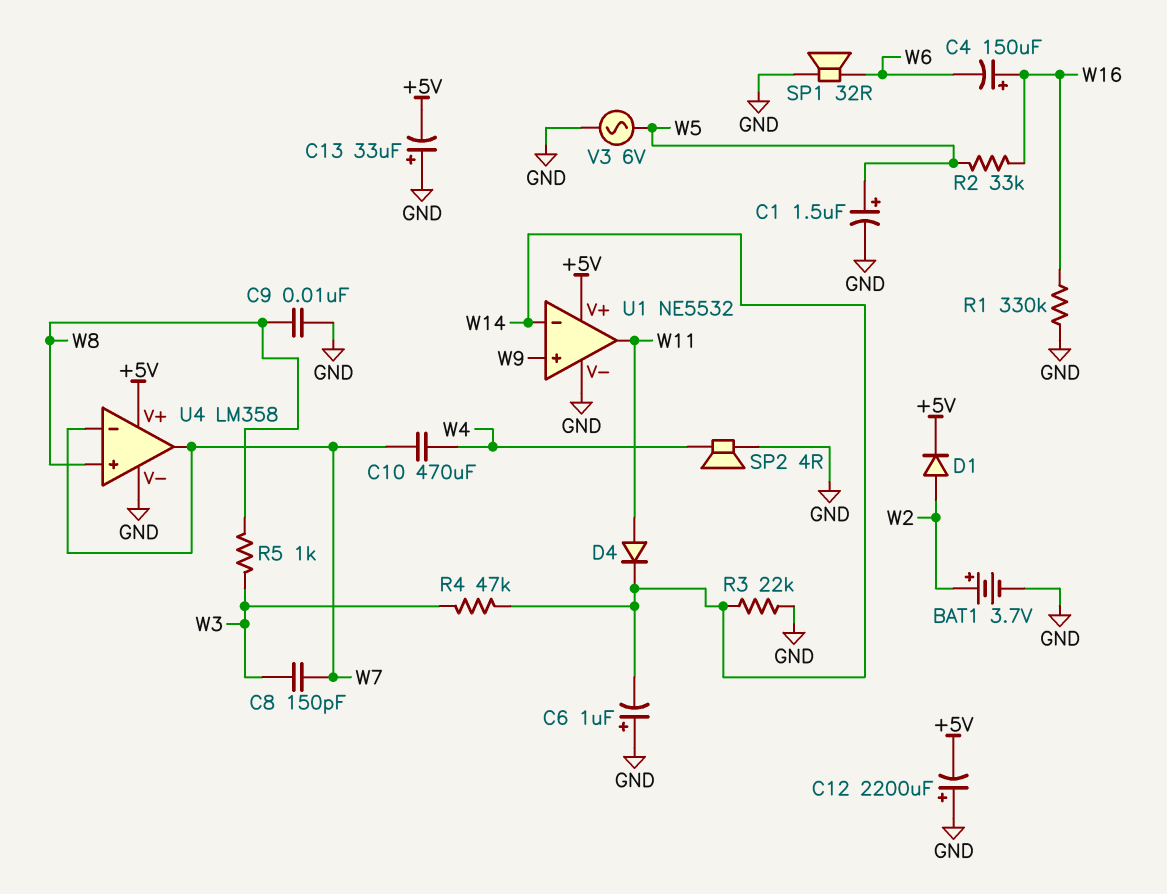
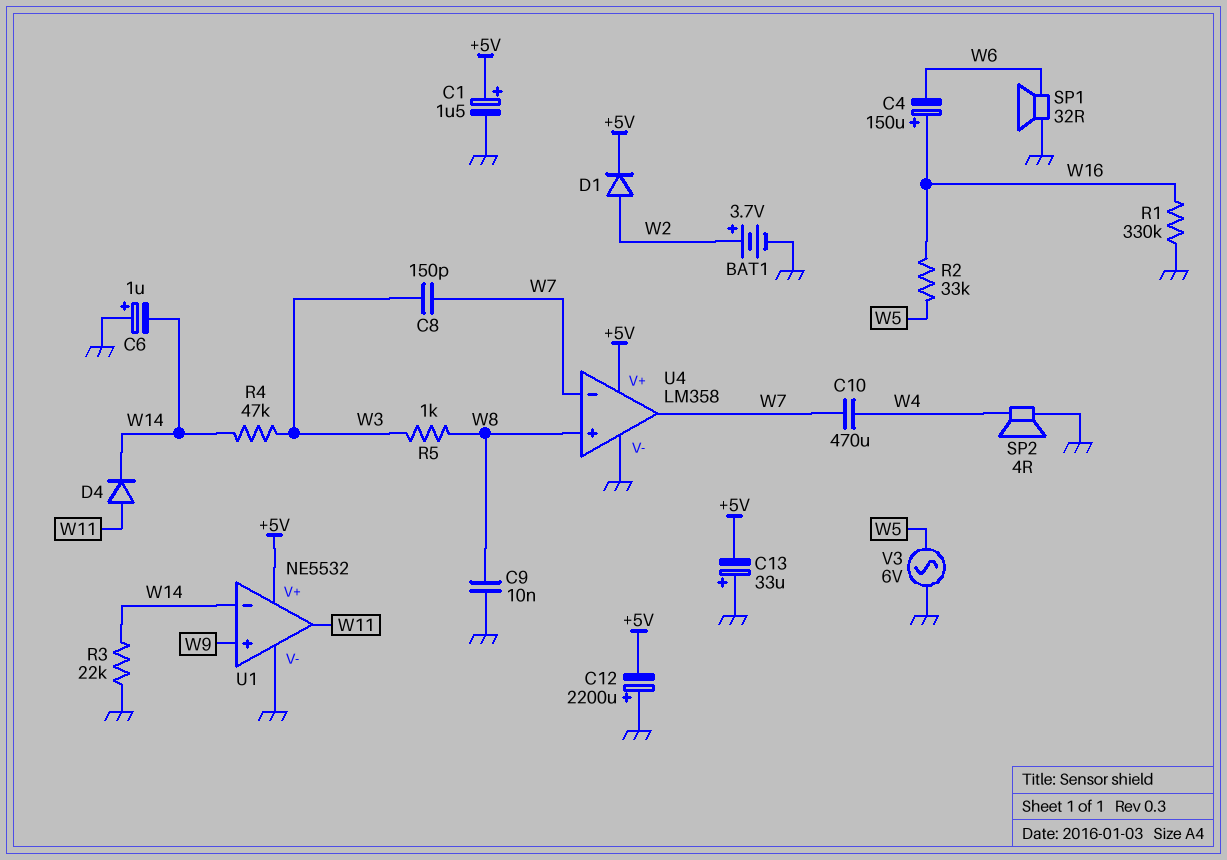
C1: 1.5uF (plus W5, minus GND) -> 1.5uF (plus +5V, minus GND)

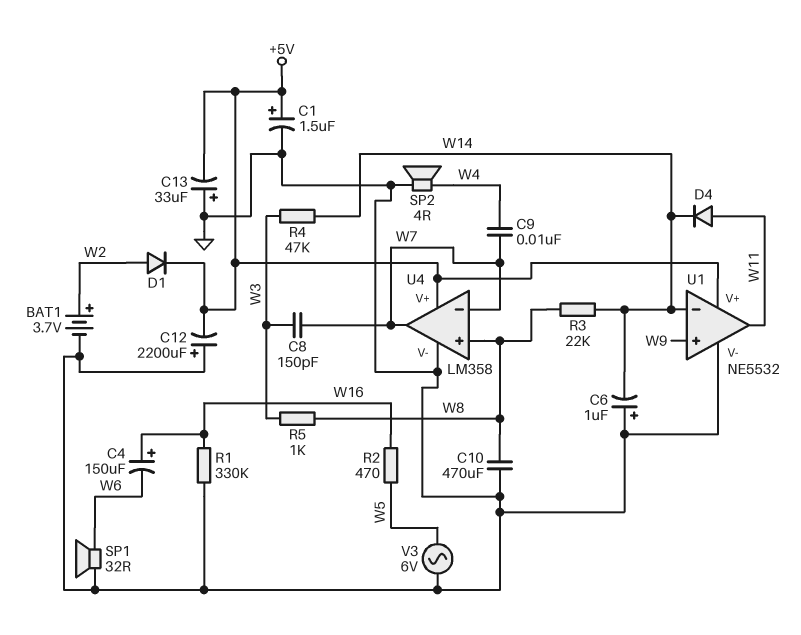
C9: 10nF (GND, W8) -> 10nF (W4, W7)
C10: 470uF (W4, W7) -> 470uF (GND, W8)
R2: 33k (W5, W16) -> 470 (W5, W16)
R3: 22k (GND, W14) -> 22k (W8, W14)

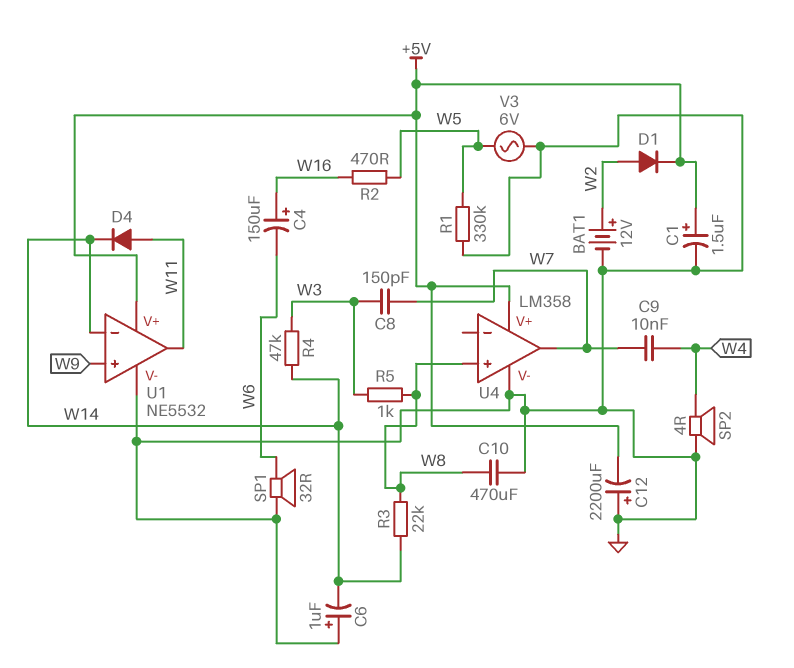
BAT1: 3.7V (plus W2, minus GND) -> 12V (plus W2, minus GND)
C13: 33uF (plus GND, minus +5V) -> none
R1: 330k (GND, W16) -> 330k (GND, W5)
U4 pin in-: W7 -> none

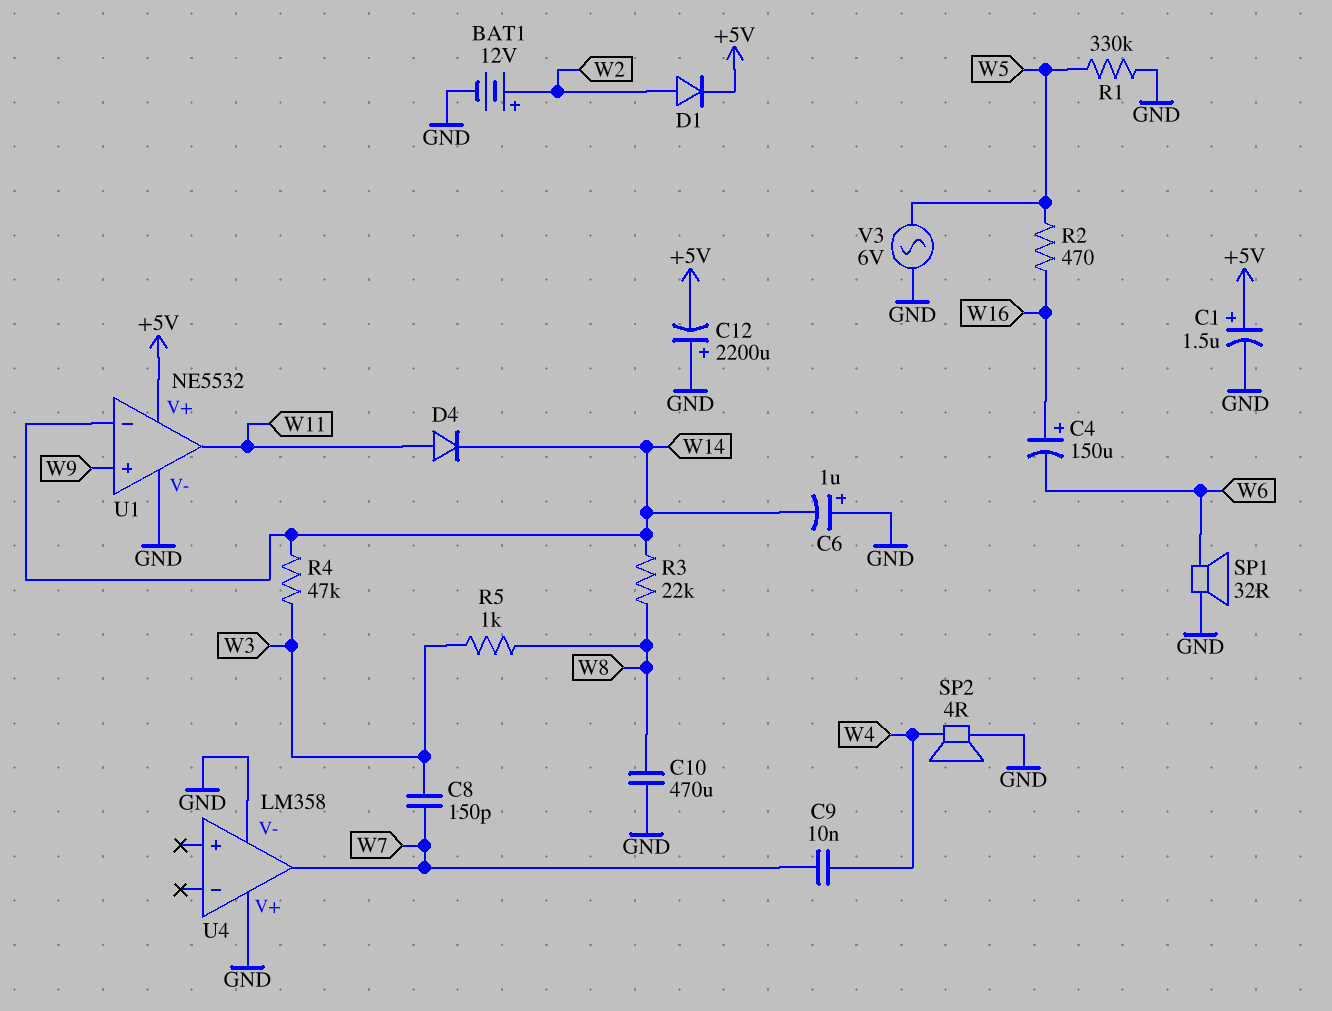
U4 pin V+: +5V -> GND
U4 pin in+: W8 -> none

